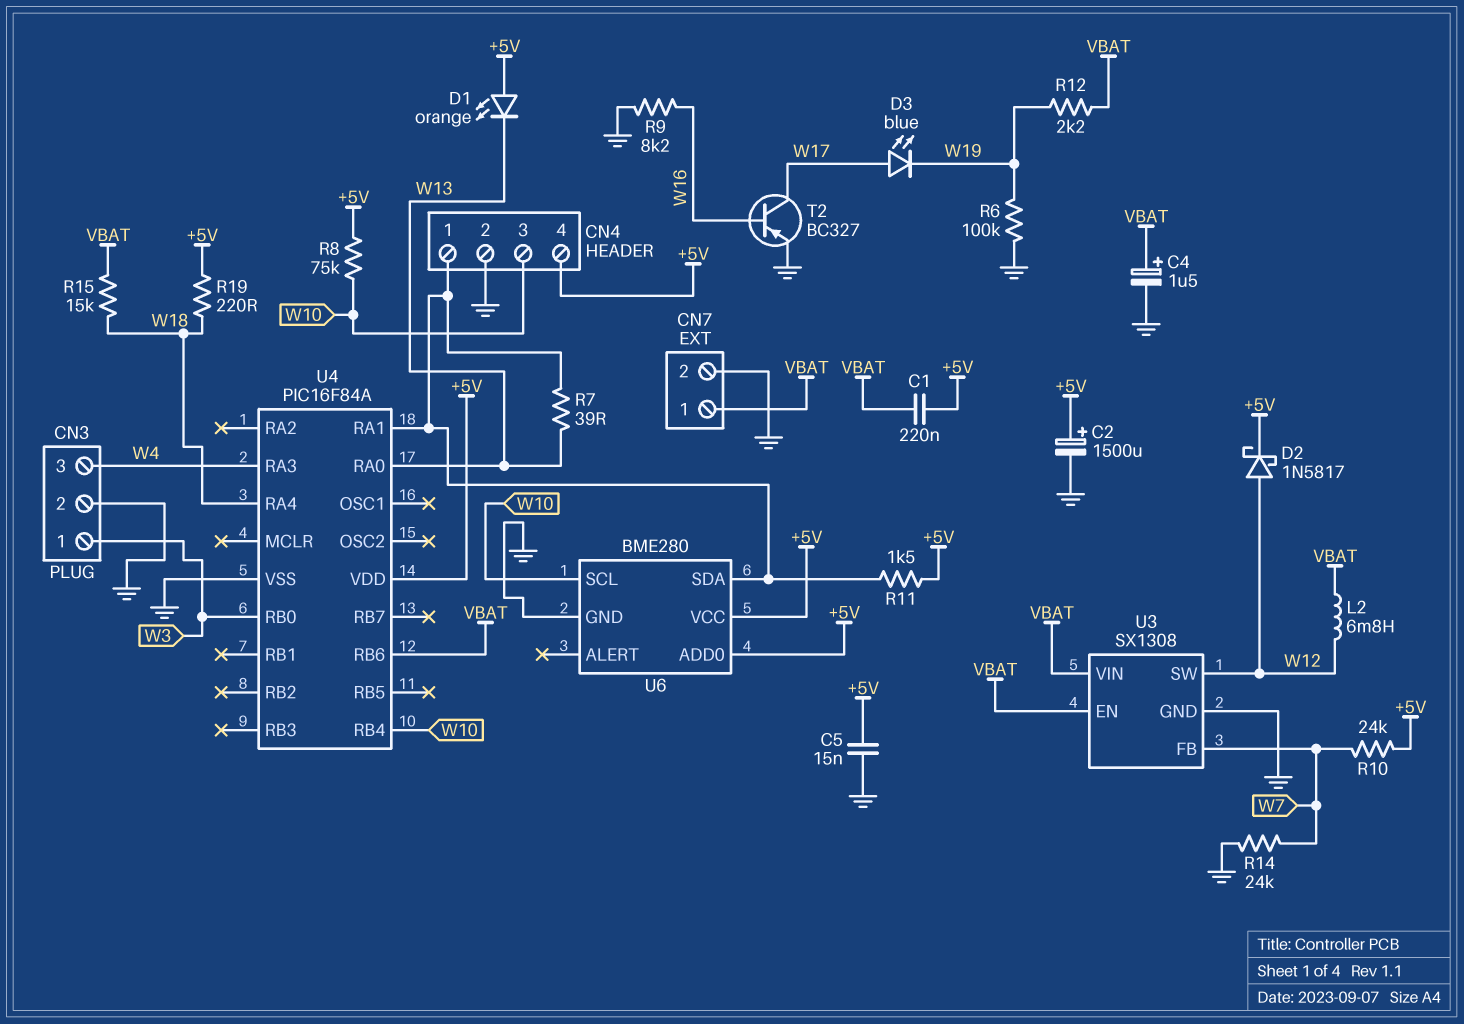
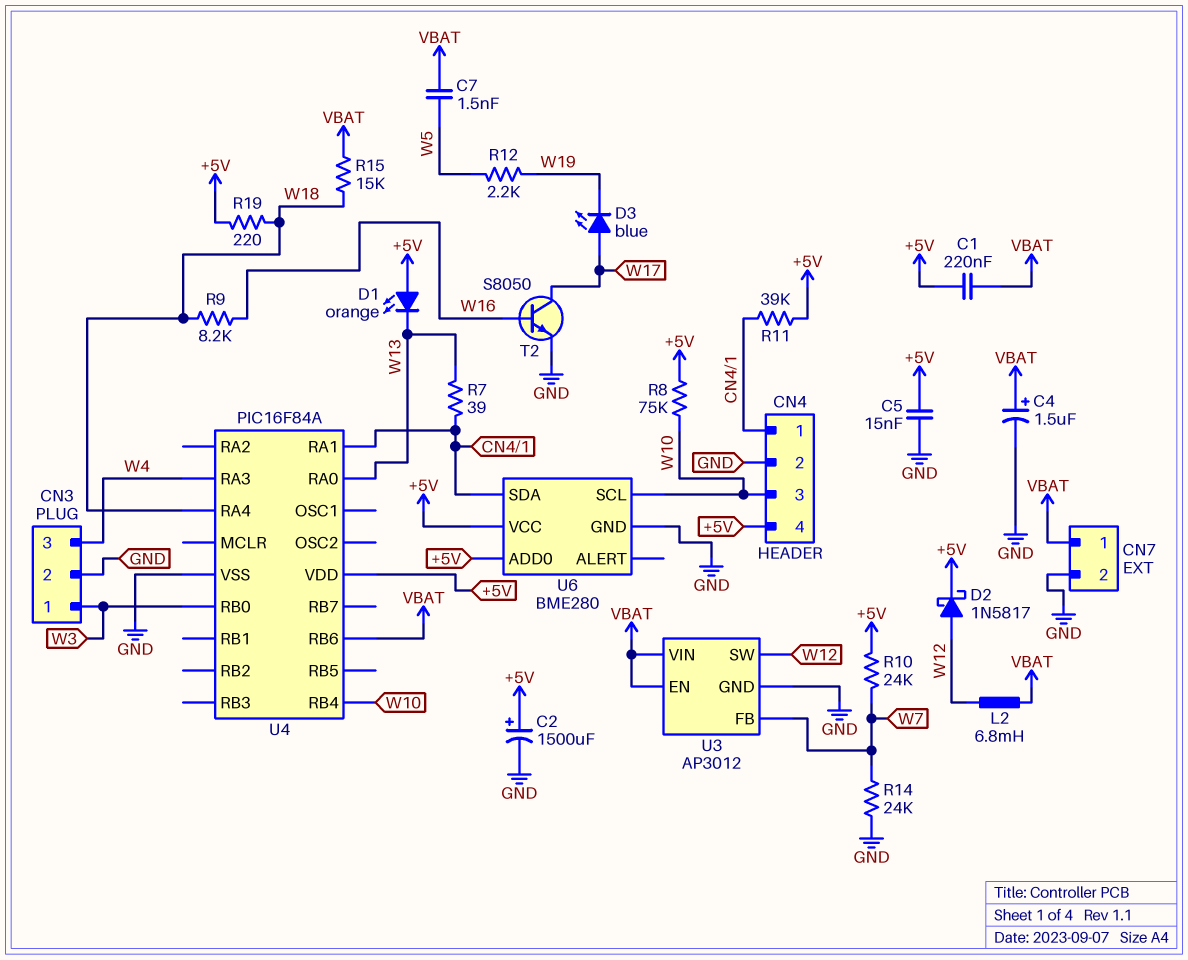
C7: none -> 1.5nF (VBAT, W5)
R6: 100k (GND, W19) -> none
R9: 8.2k (GND, W16) -> 8.2k (W16, W18)
R11: 1.5k (+5V, CN4/1) -> 39k (+5V, CN4/1)
R12: 2.2k (VBAT, W19) -> 2.2k (W5, W19)
T2: PNP BC327 (B W16, C W17, E GND) -> NPN S8050 (B W16, C W17, E GND)
U3: SX1308 -> AP3012

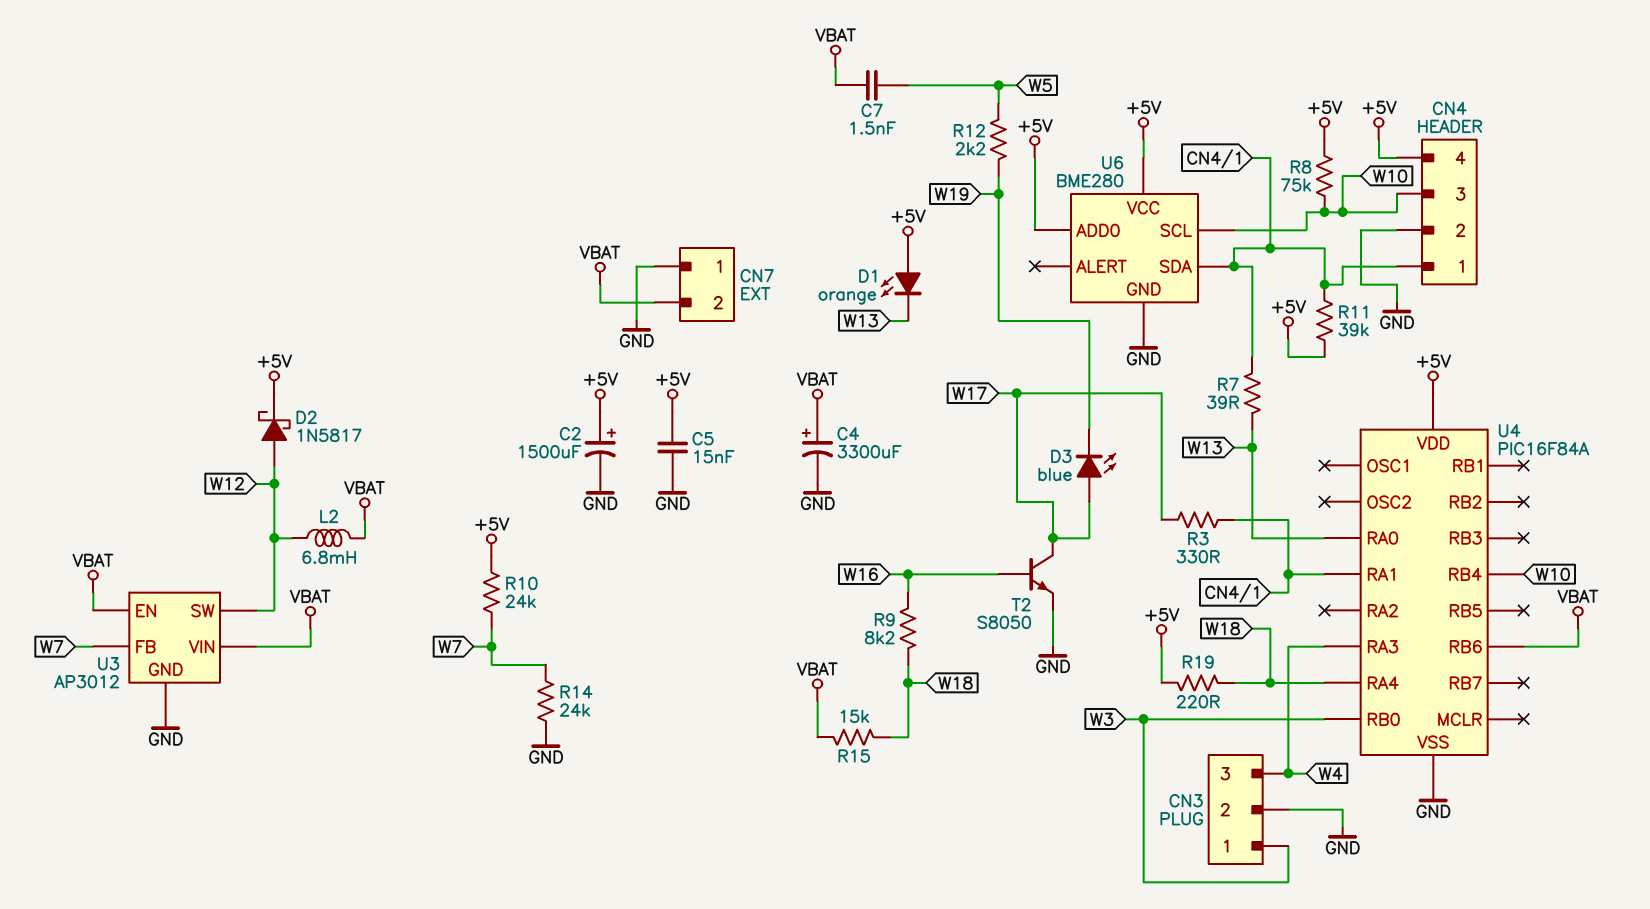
C1: 220nF (+5V, VBAT) -> none
C4: 1.5uF (plus VBAT, minus GND) -> 3300uF (plus VBAT, minus GND)
CN7 pin 1: VBAT -> GND
CN7 pin 2: GND -> VBAT
R3: none -> 330 (CN4/1, W17)

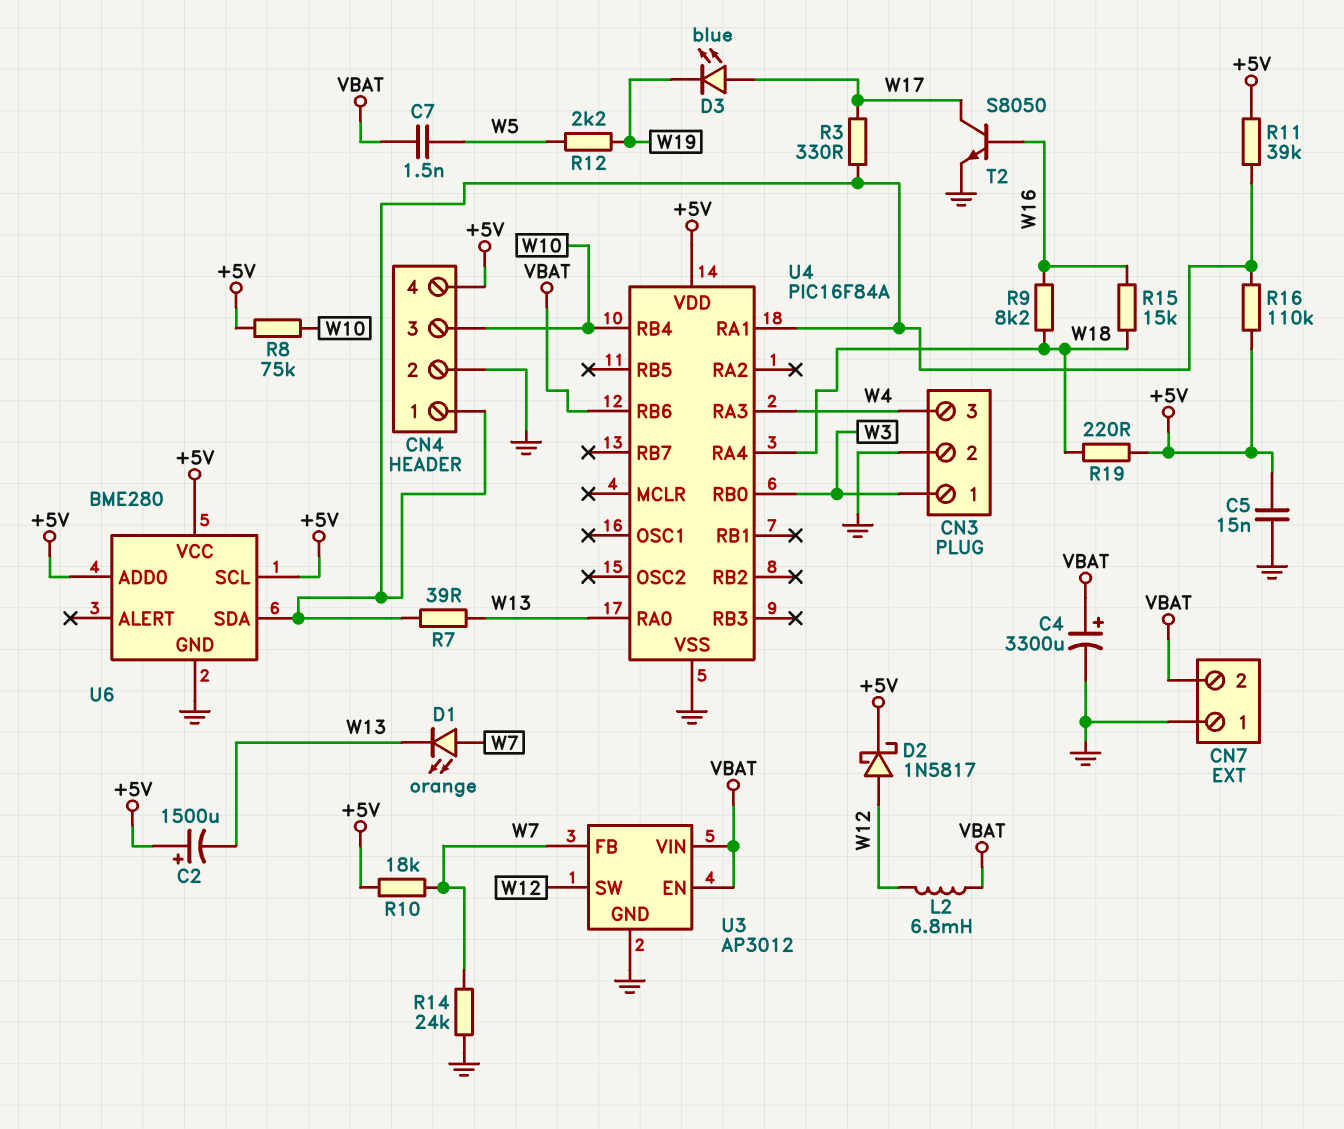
C2: 1500uF (plus +5V, minus GND) -> 1500uF (plus +5V, minus W13)
D1: LED orange (A +5V, K W13) -> LED orange (A W7, K W13)
R10: 24k (+5V, W7) -> 18k (+5V, W7)
R15: 15k (VBAT, W18) -> 15k (W16, W18)
R16: none -> 110k (+5V, CN4/1)
U6 pin SCL: W10 -> +5V

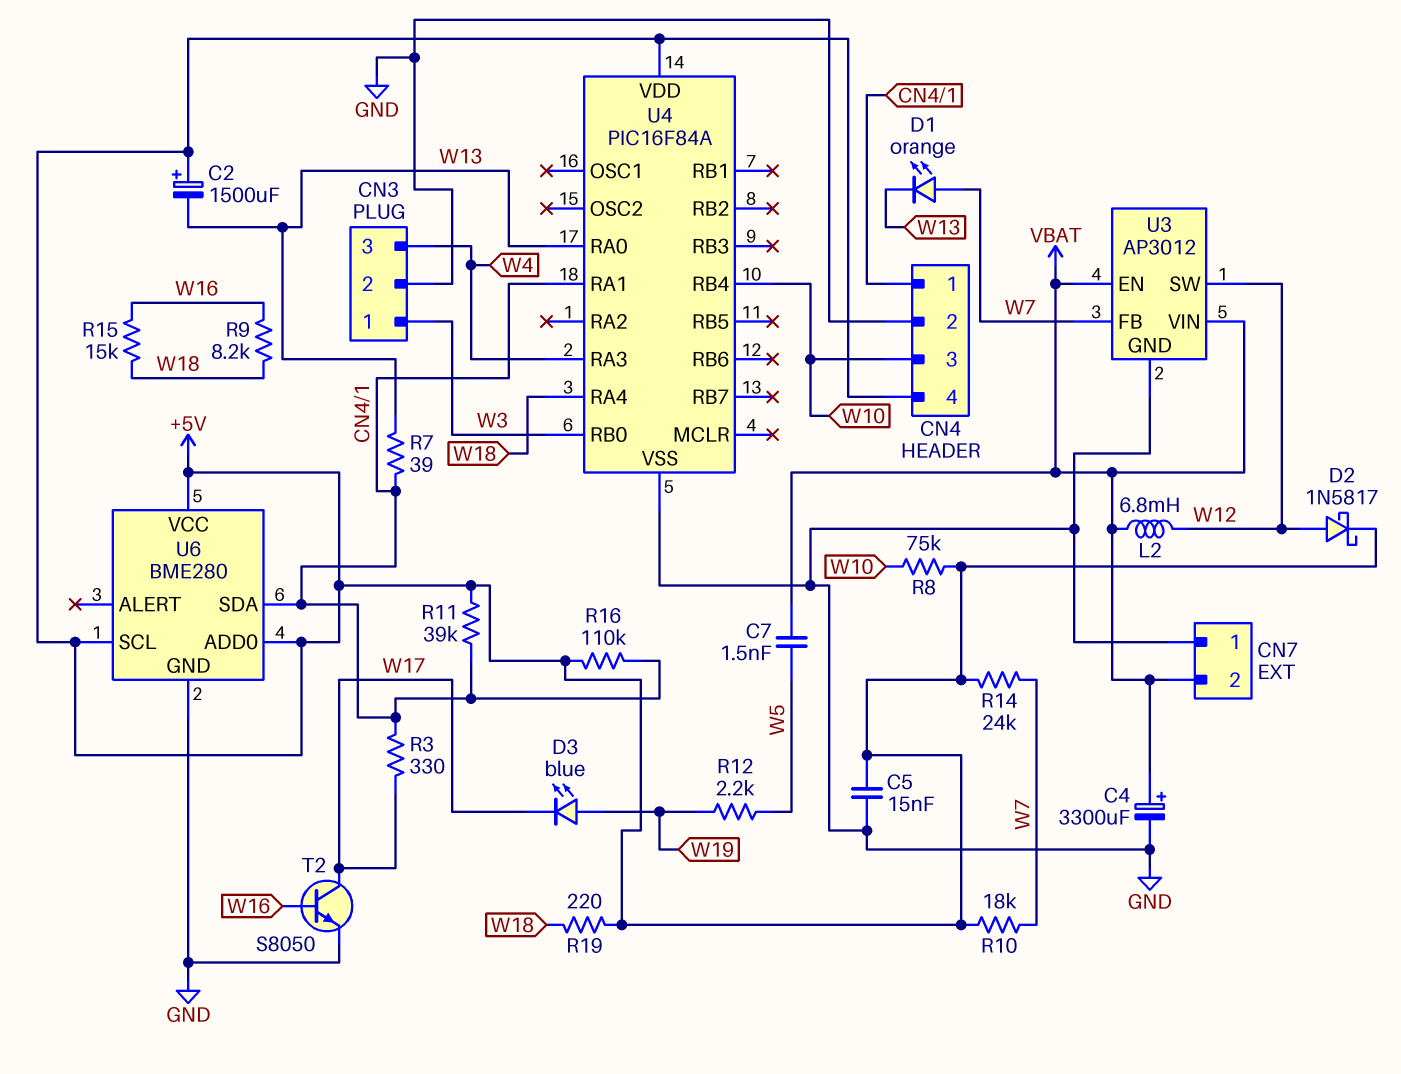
D3: LED blue (A W17, K W19) -> LED blue (A W19, K W17)
R14: 24k (GND, W7) -> 24k (+5V, W7)
U4 pin RB6: VBAT -> none

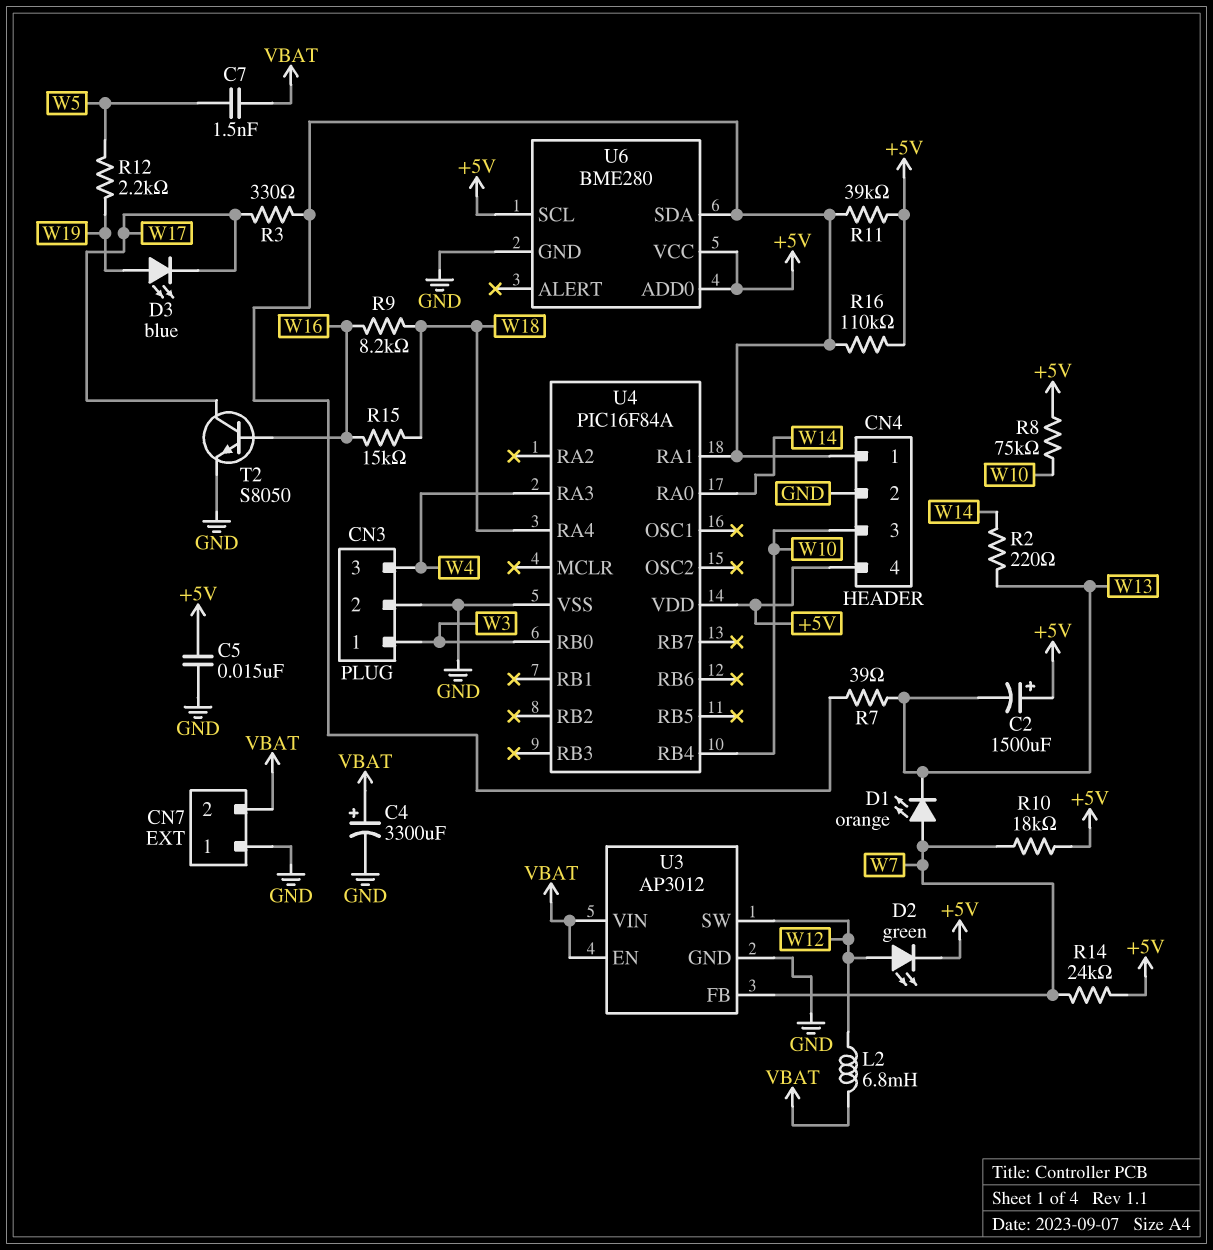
D2: schottky 1N5817 (A W12, K +5V) -> LED green (A W12, K +5V)
R2: none -> 220 (W13, W14)
R19: 220 (+5V, W18) -> none
U4 pin RA0: W13 -> W14

